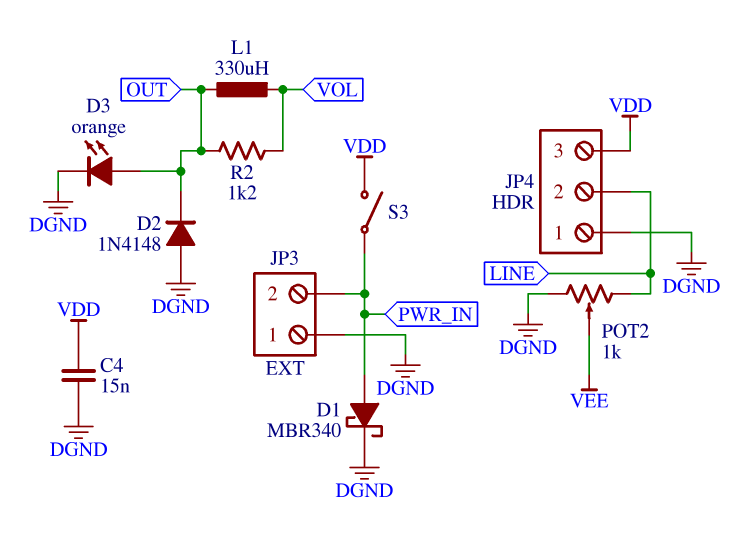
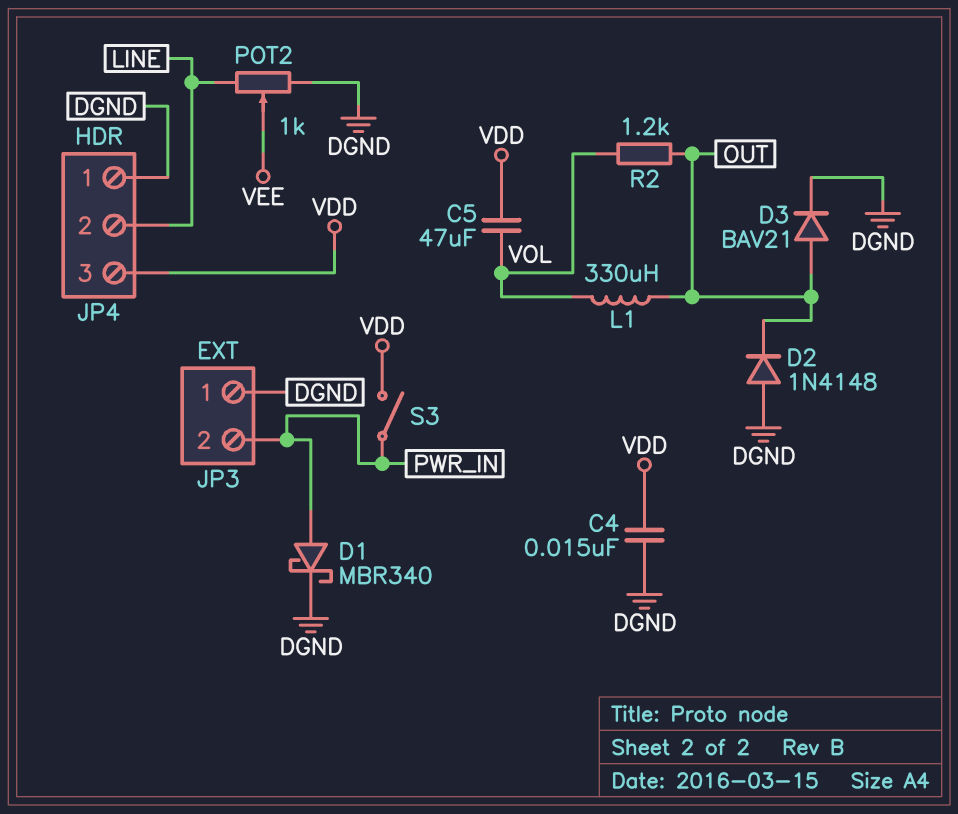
C5: none -> 47uF (VDD, VOL)
D3: LED orange (A OUT, K DGND) -> diode BAV21 (A OUT, K DGND)

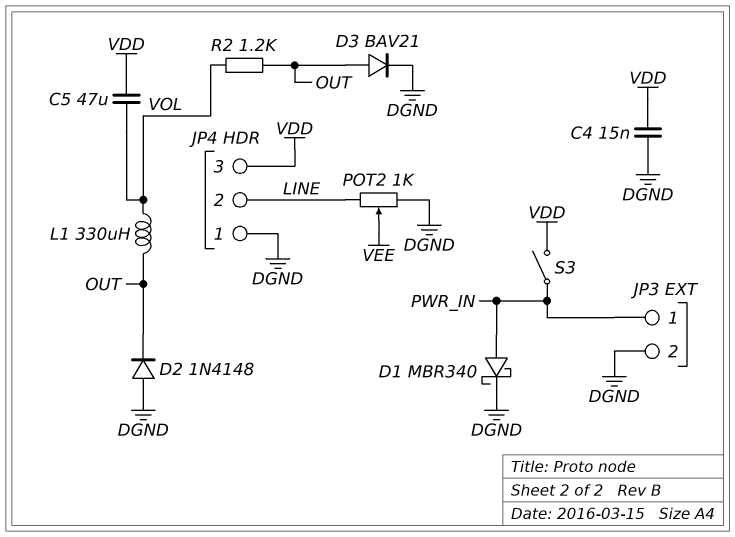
JP3 pin 1: DGND -> PWR_IN
JP3 pin 2: PWR_IN -> DGND

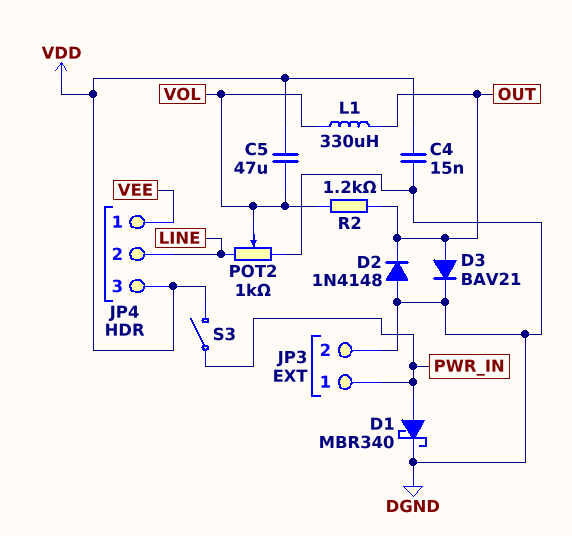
JP4 pin 1: DGND -> VEE
POT2: 1k (DGND, LINE, wiper VEE) -> 1k (DGND, LINE, wiper VOL)

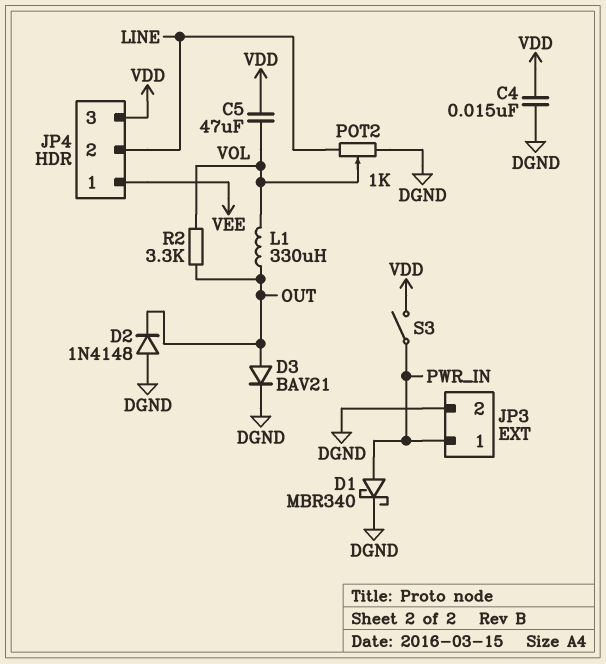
R2: 1.2k (OUT, VOL) -> 3.3k (OUT, VOL)

